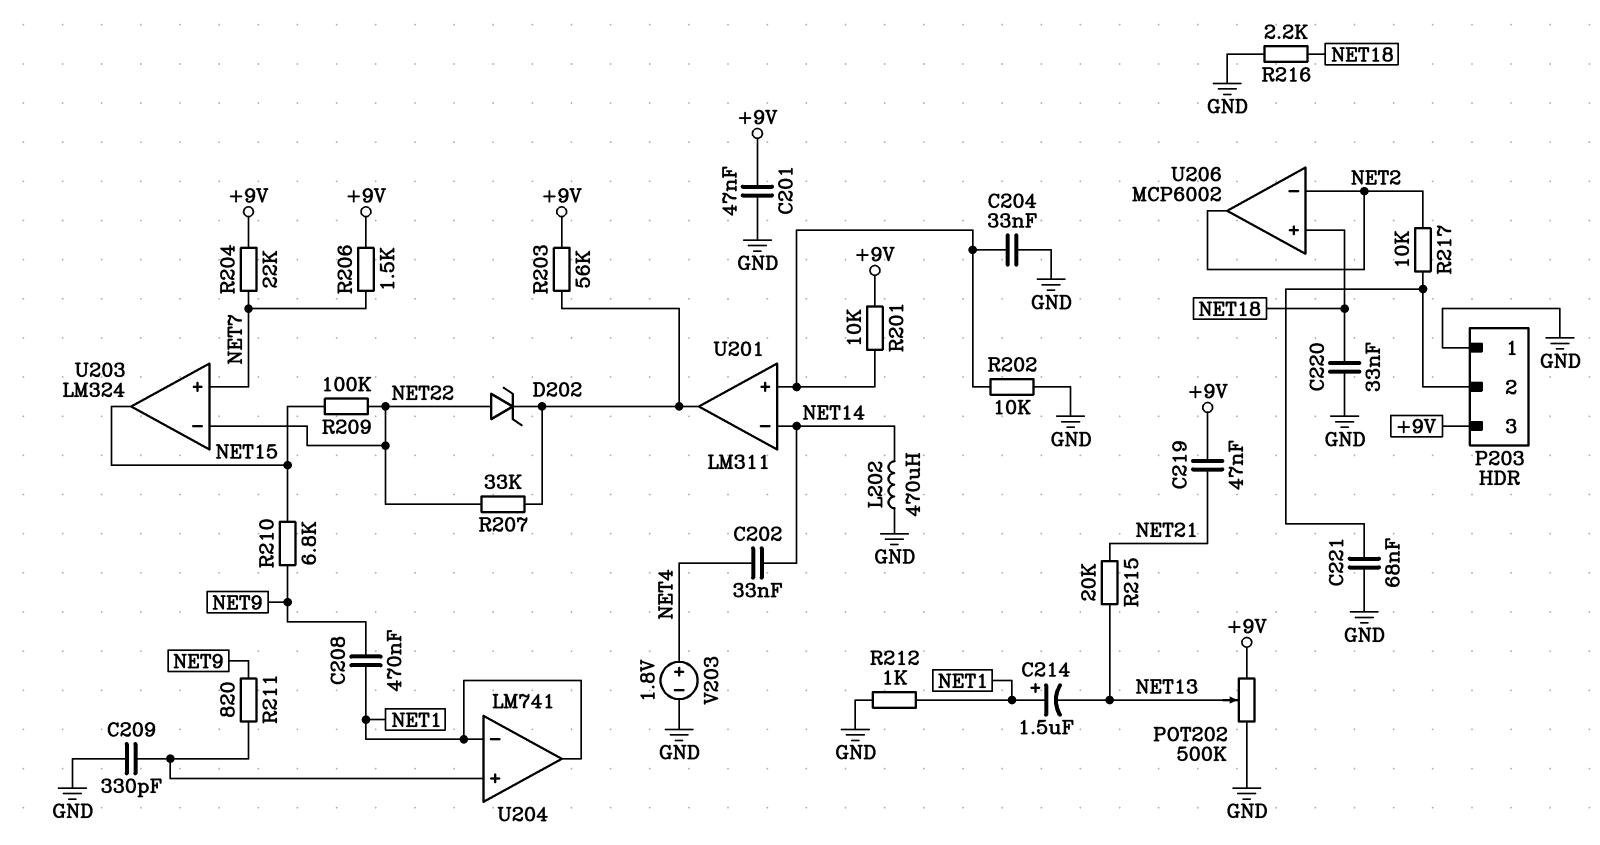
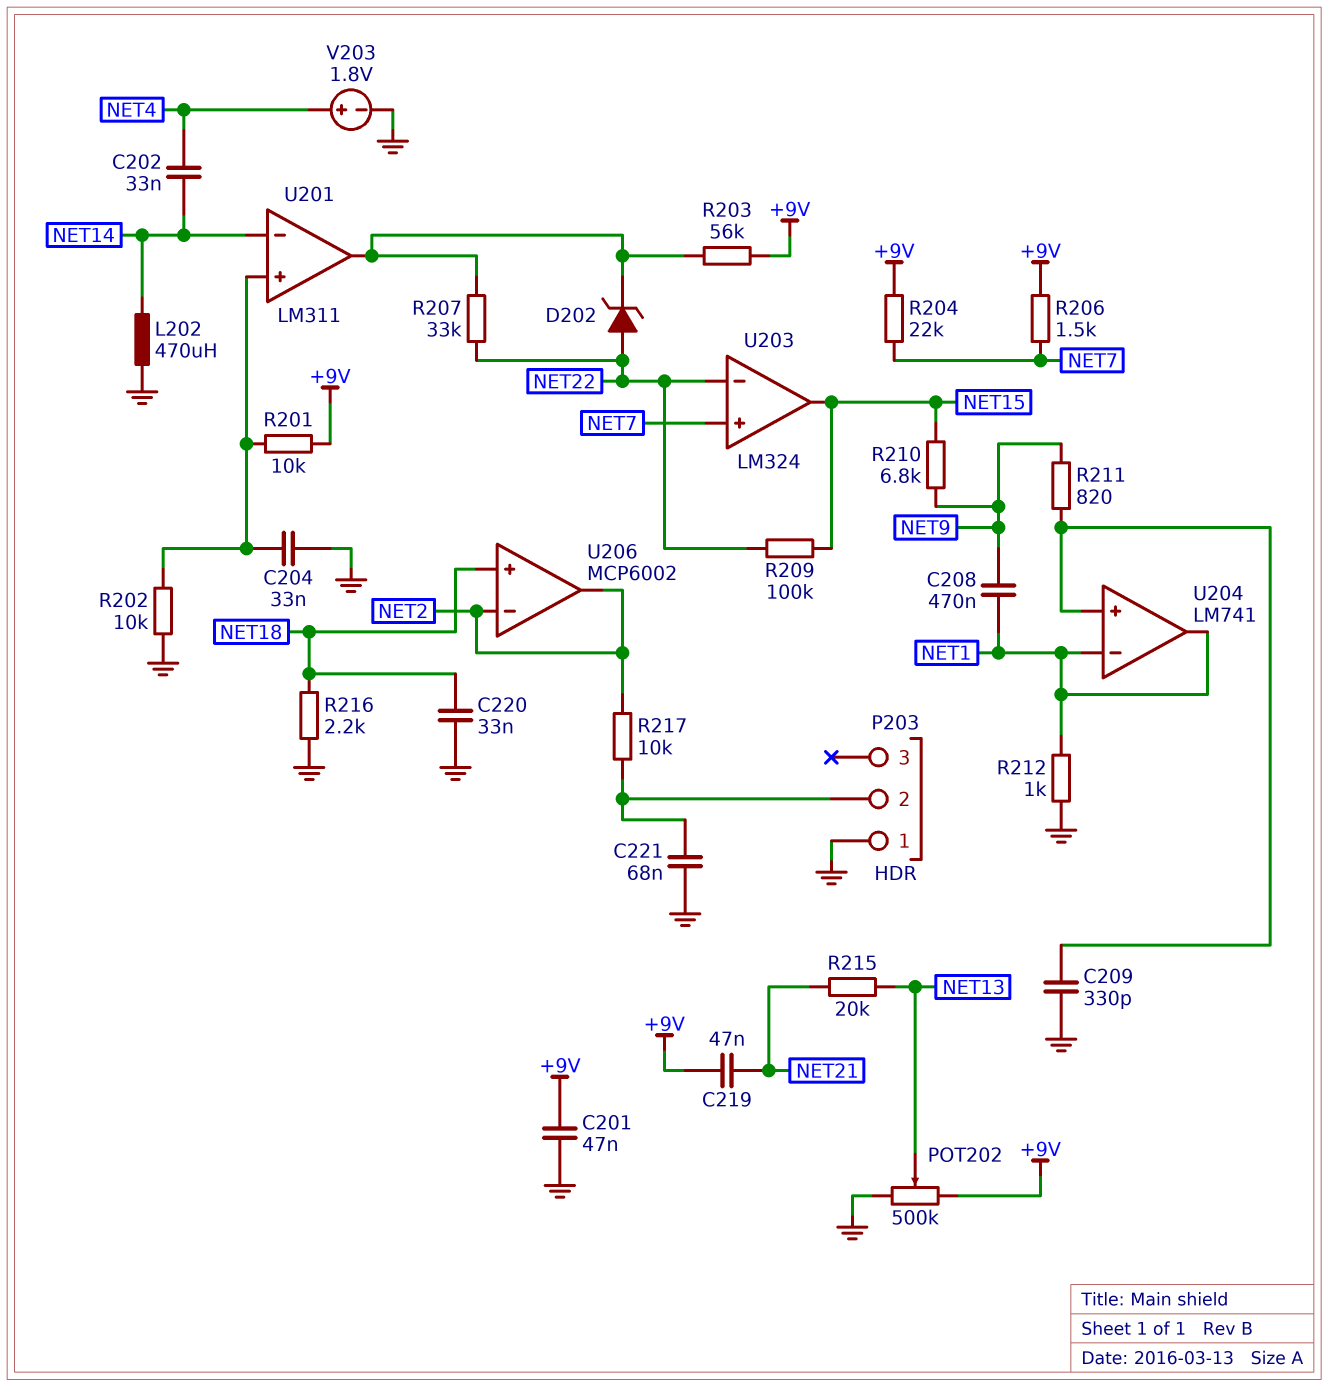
C214: 1.5uF (plus NET1, minus NET13) -> none
P203 pin 3: +9V -> none

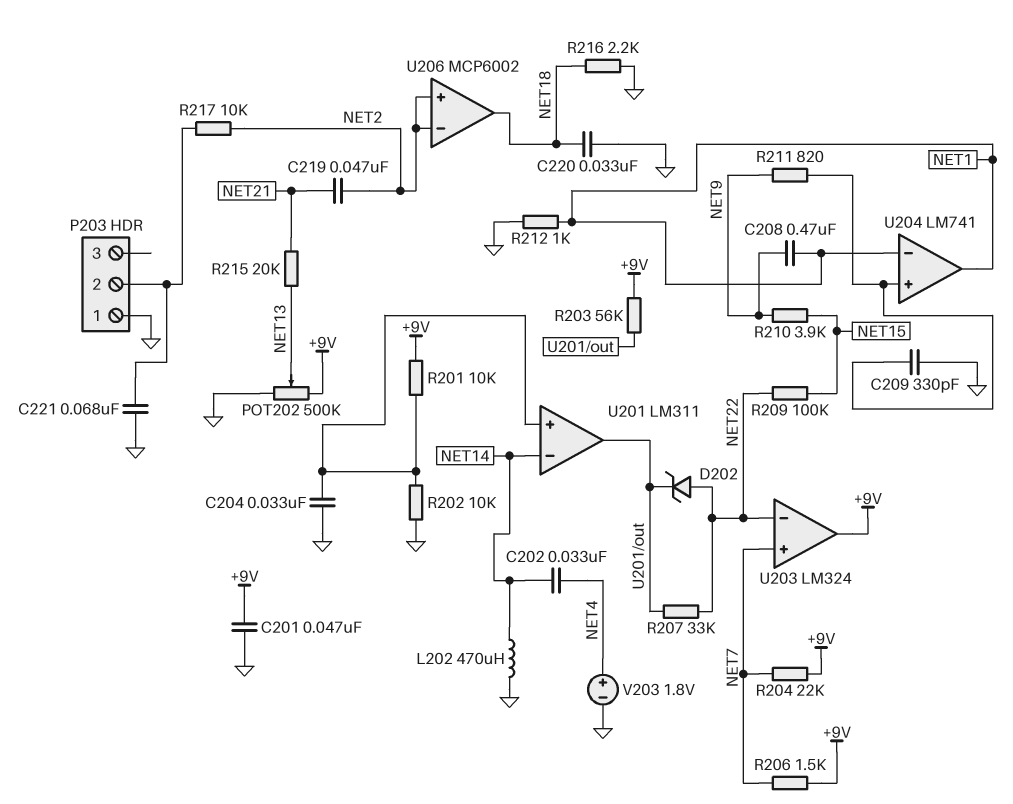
C219: 47nF (+9V, NET21) -> 47nF (NET2, NET21)
R210: 6.8k (NET9, NET15) -> 3.9k (NET9, NET15)
U203 pin out: NET15 -> +9V
U206 pin in+: NET18 -> NET2
U206 pin out: NET2 -> NET18

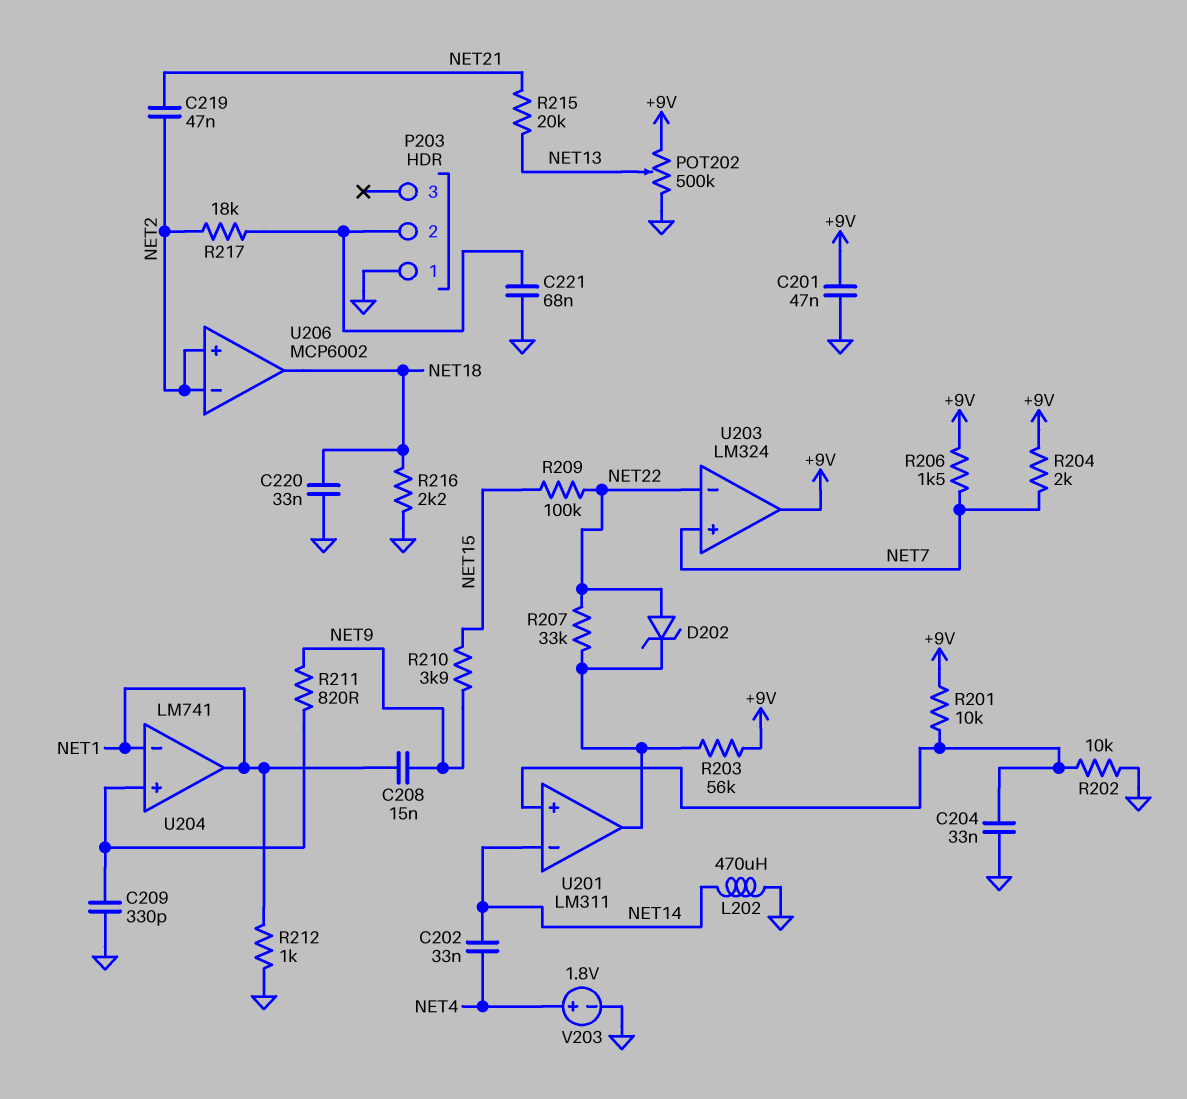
C208: 470nF (NET1, NET9) -> 15nF (NET1, NET9)
R204: 22k (+9V, NET7) -> 2k (+9V, NET7)
R217: 10k (NET2, P203/2) -> 18k (NET2, P203/2)

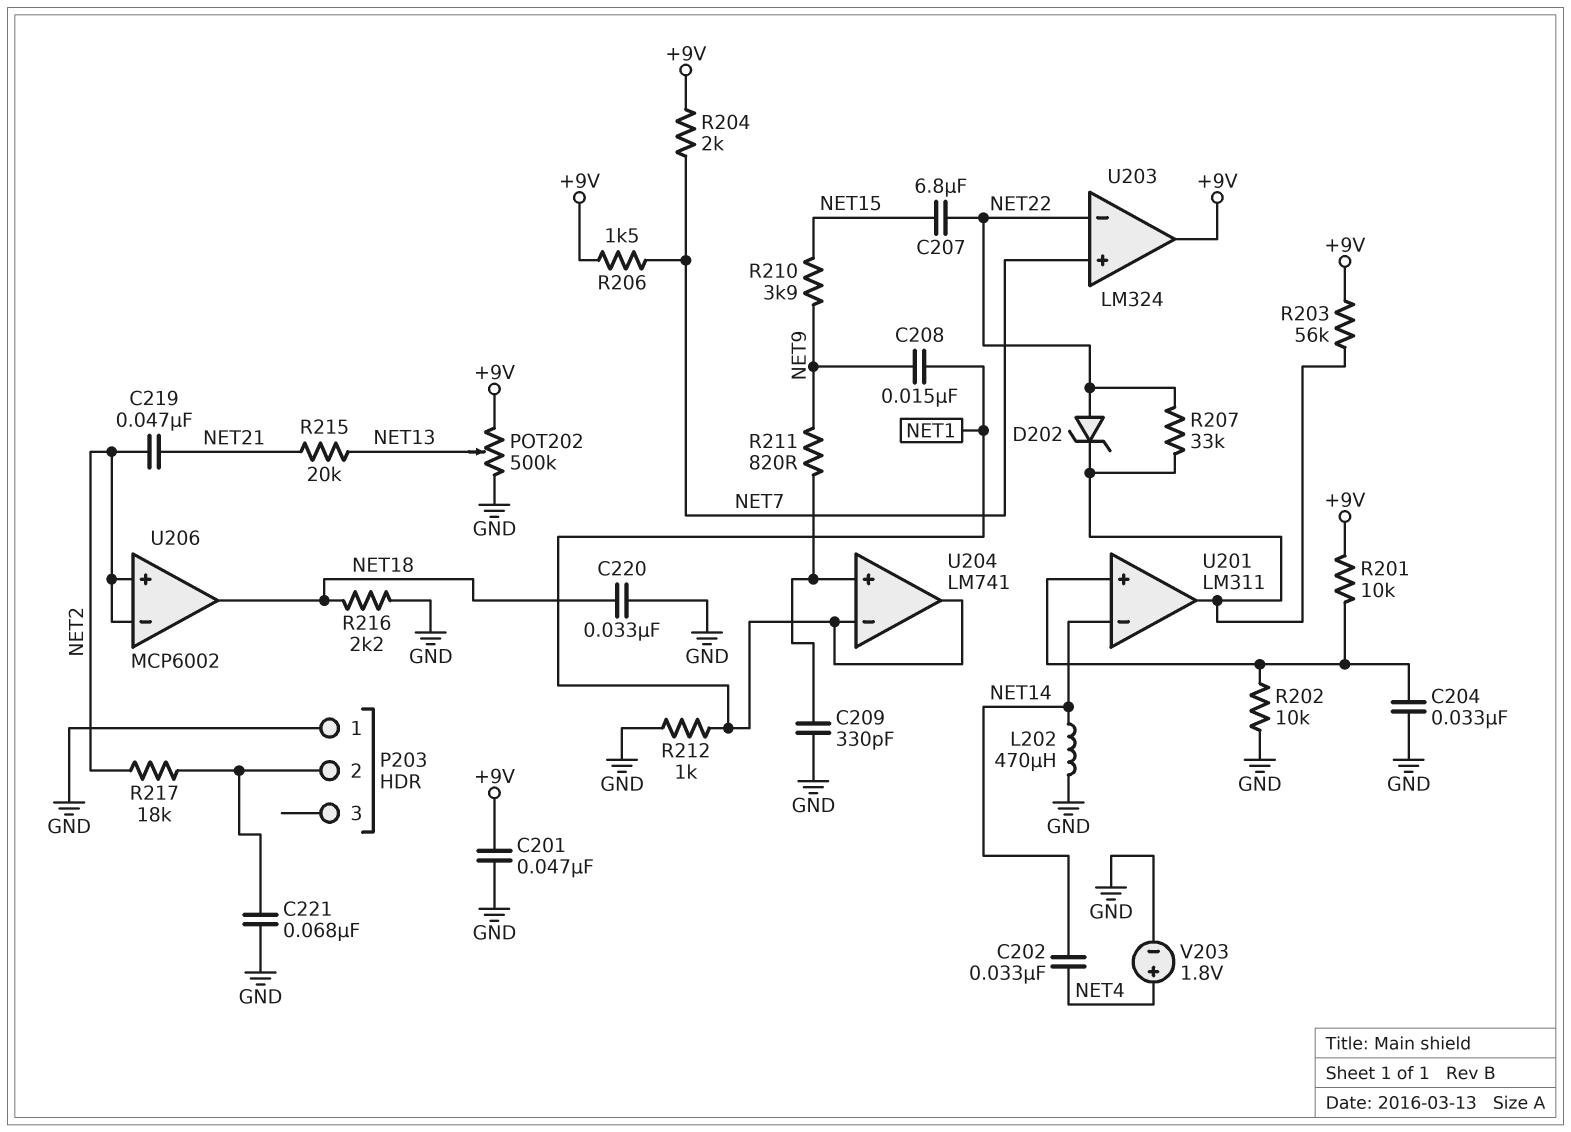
C207: none -> 6.8uF (NET15, NET22)
R209: 100k (NET15, NET22) -> none

